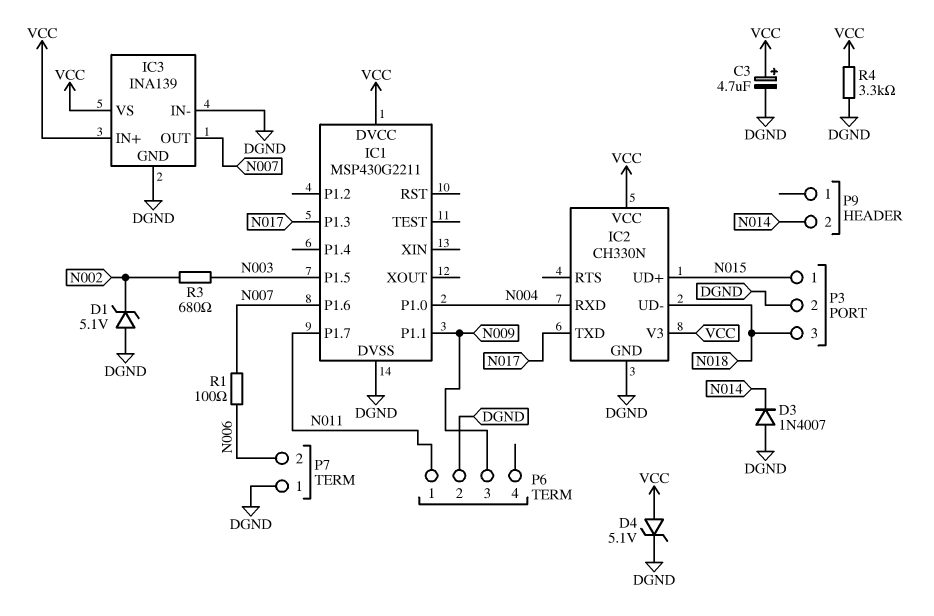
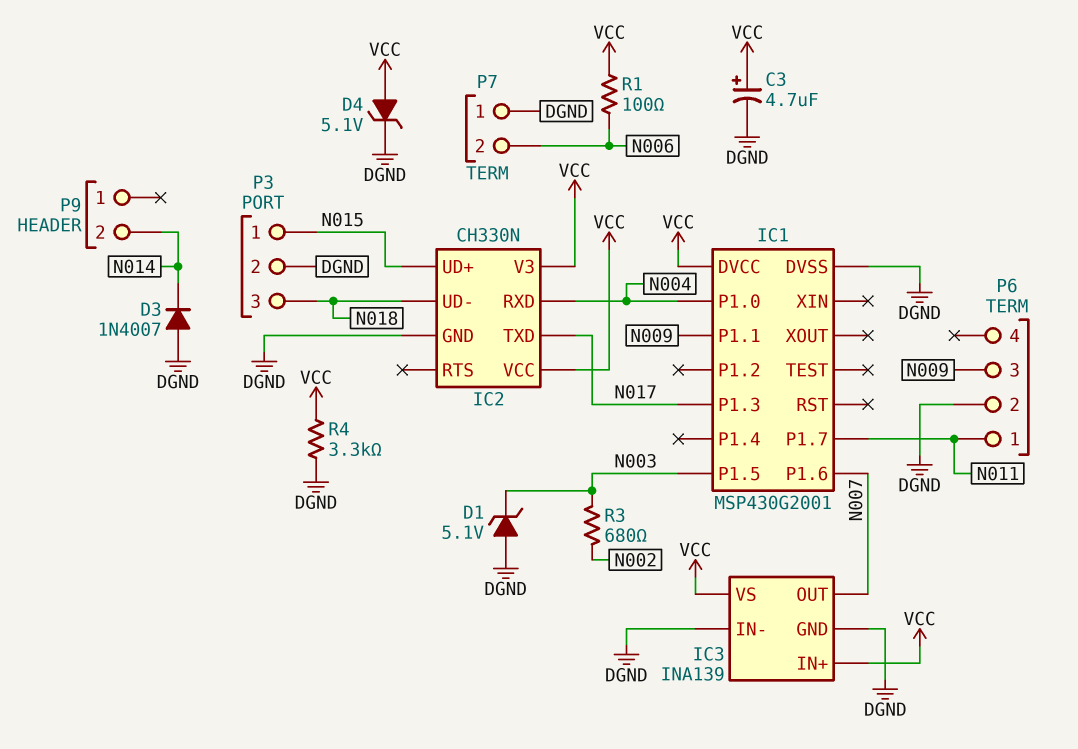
D1: zener 5.1V (A DGND, K N002) -> zener 5.1V (A DGND, K N003)
IC1: MSP430G2211 -> MSP430G2001
R1: 100 (N006, N007) -> 100 (N006, VCC)

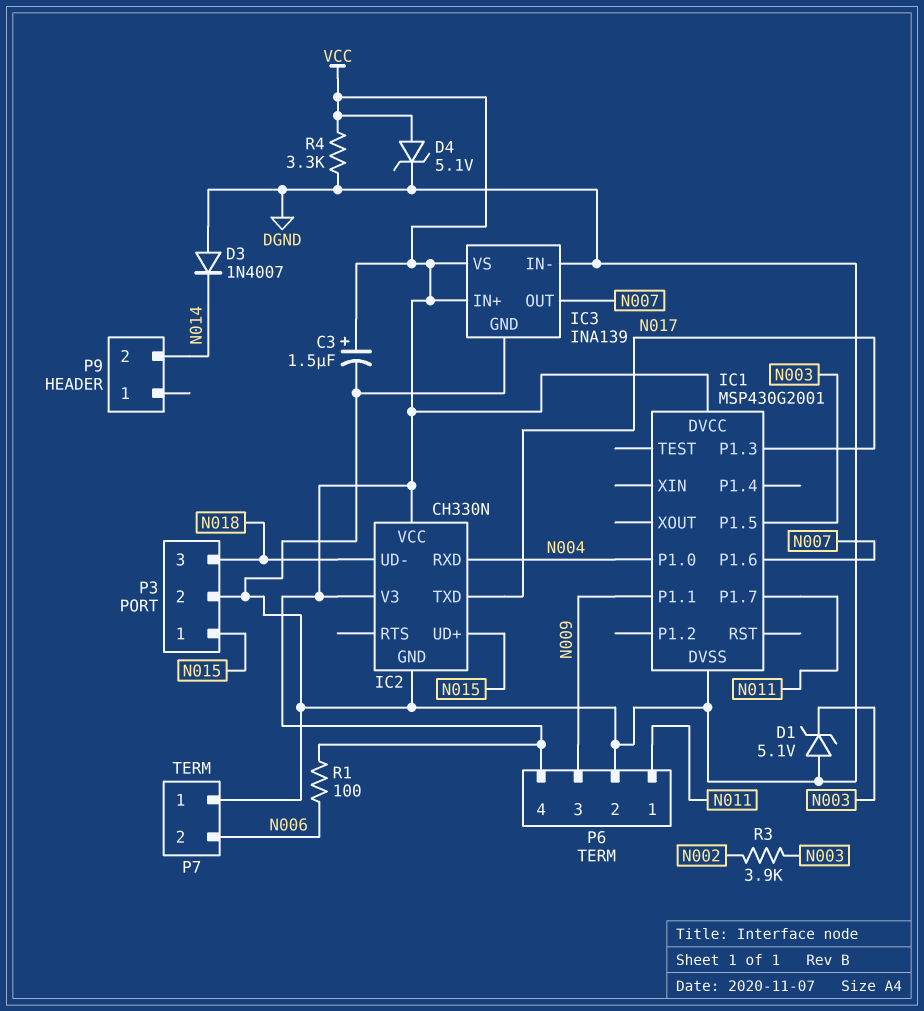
C3: 4.7uF (plus VCC, minus DGND) -> 1.5uF (plus VCC, minus DGND)
P6 pin 4: none -> VCC
R3: 680 (N002, N003) -> 3.9k (N002, N003)

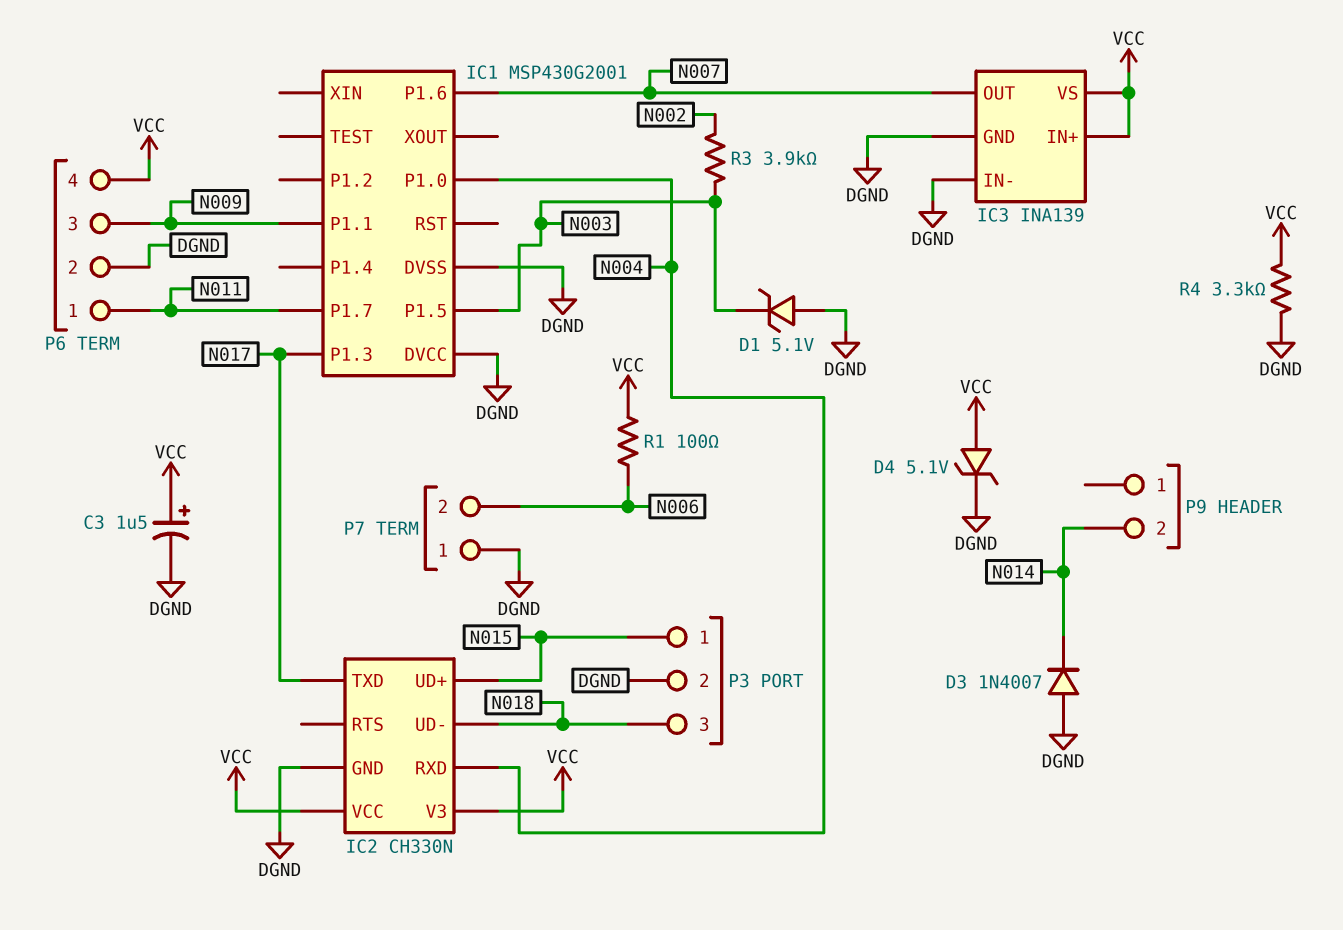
IC1 pin DVCC: VCC -> DGND

